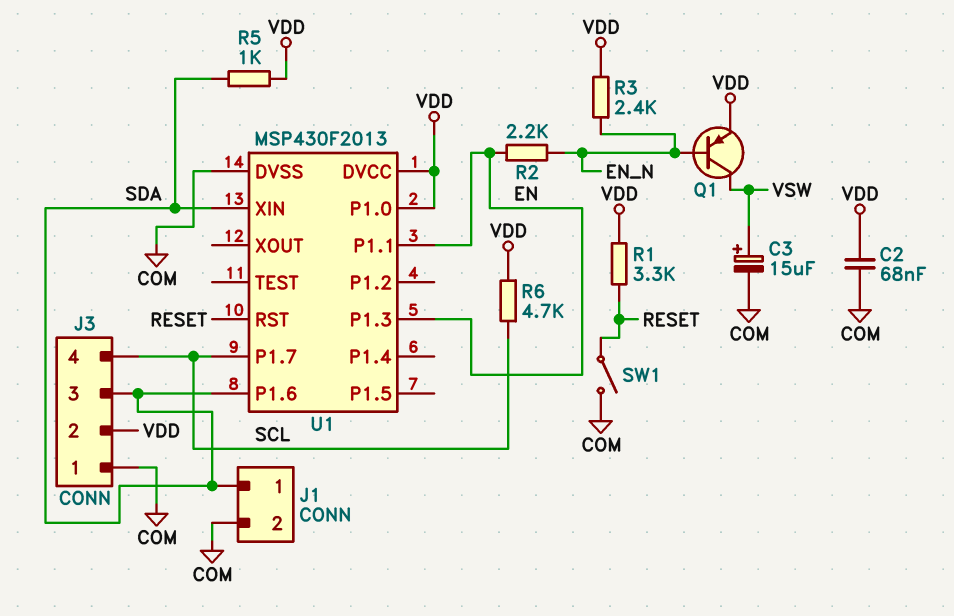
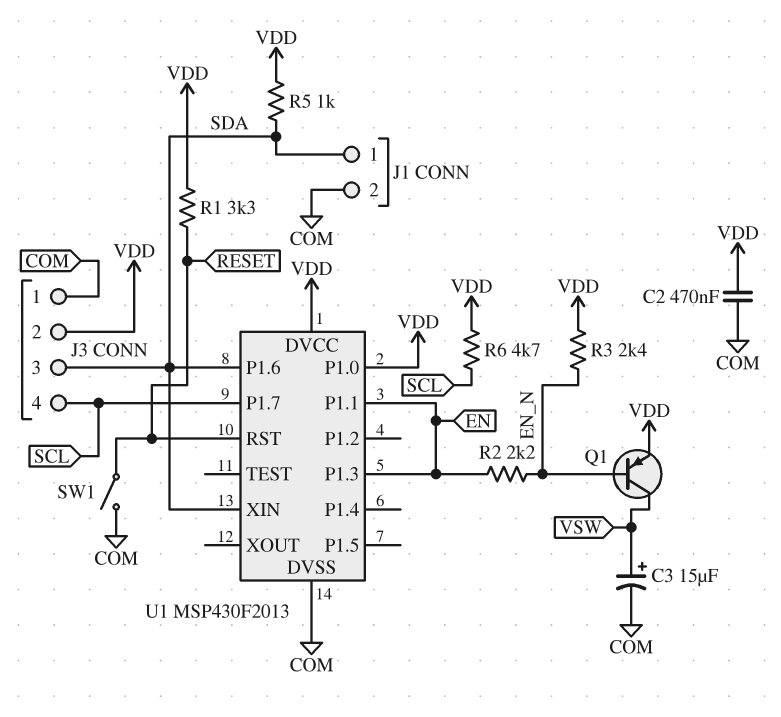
C2: 68nF (COM, VDD) -> 470nF (COM, VDD)

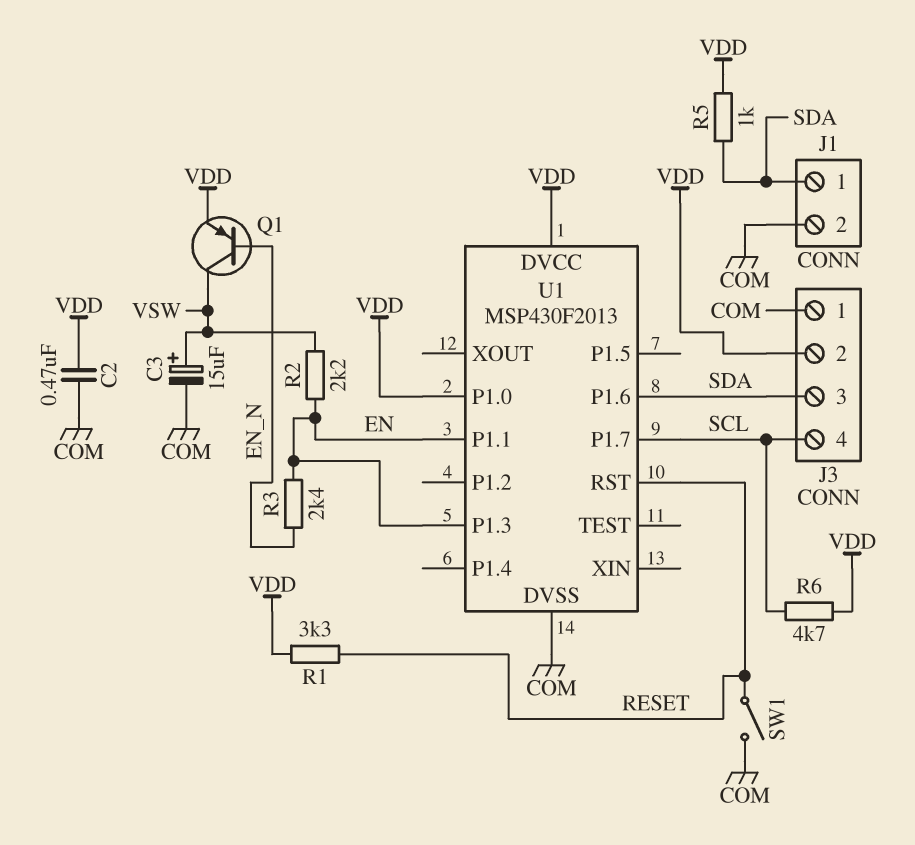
R2: 2.2k (EN, EN_N) -> 2.2k (EN, VSW)
R3: 2.4k (EN_N, VDD) -> 2.4k (EN, EN_N)
U1 pin XIN: SDA -> none

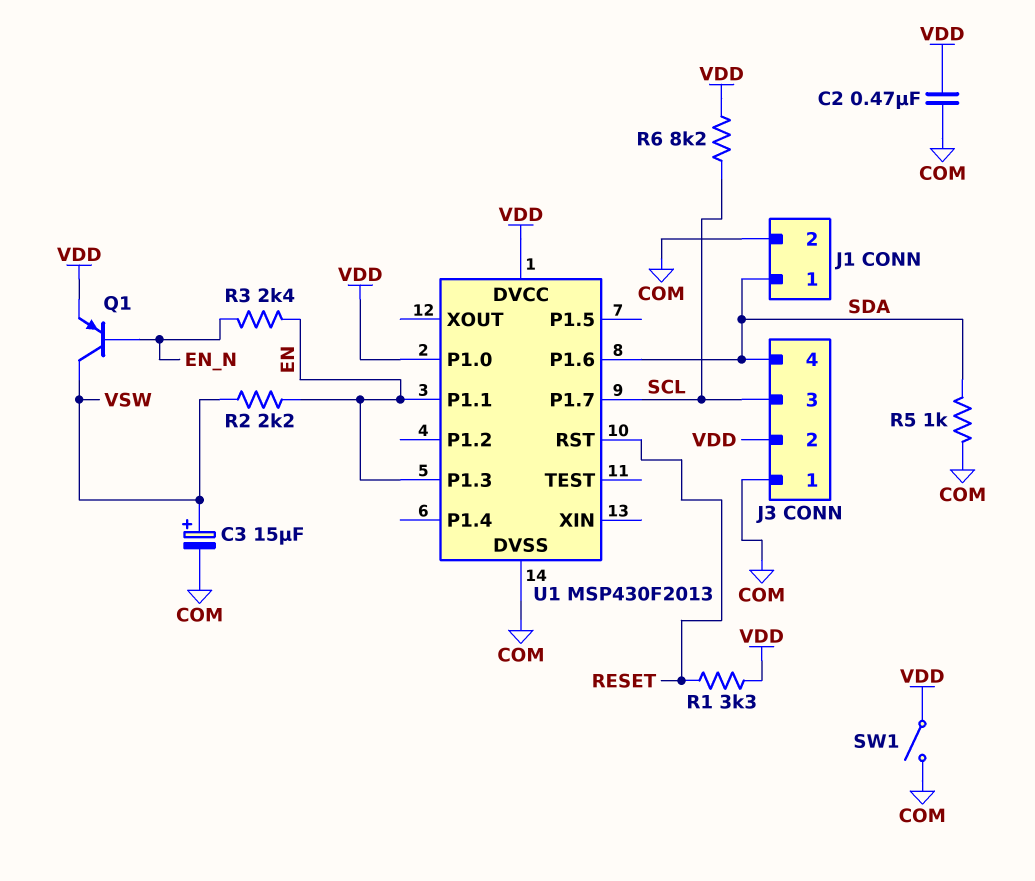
J3 pin 3: SDA -> SCL
J3 pin 4: SCL -> SDA
R5: 1k (SDA, VDD) -> 1k (COM, SDA)
R6: 4.7k (SCL, VDD) -> 8.2k (SCL, VDD)
SW1: switch (COM, RESET) -> switch (COM, VDD)

